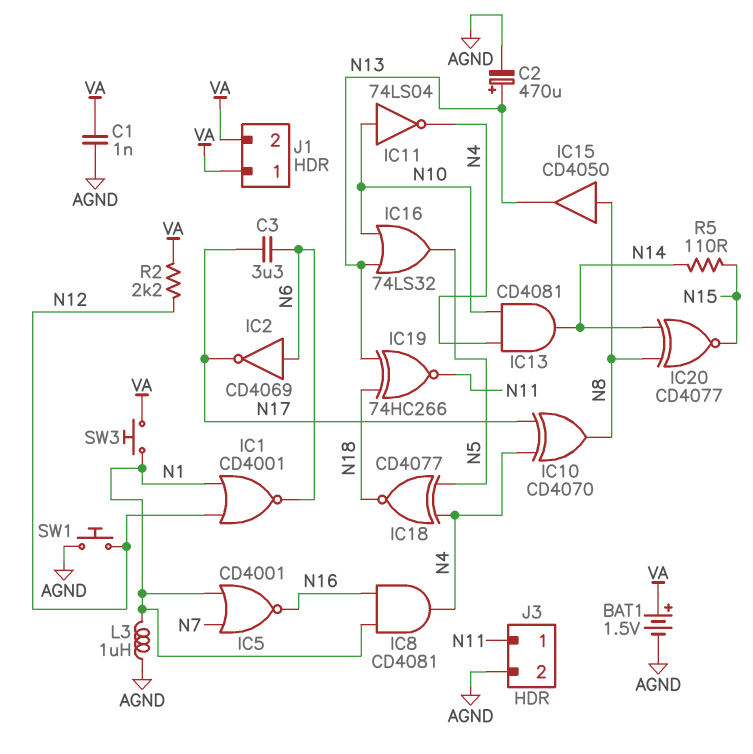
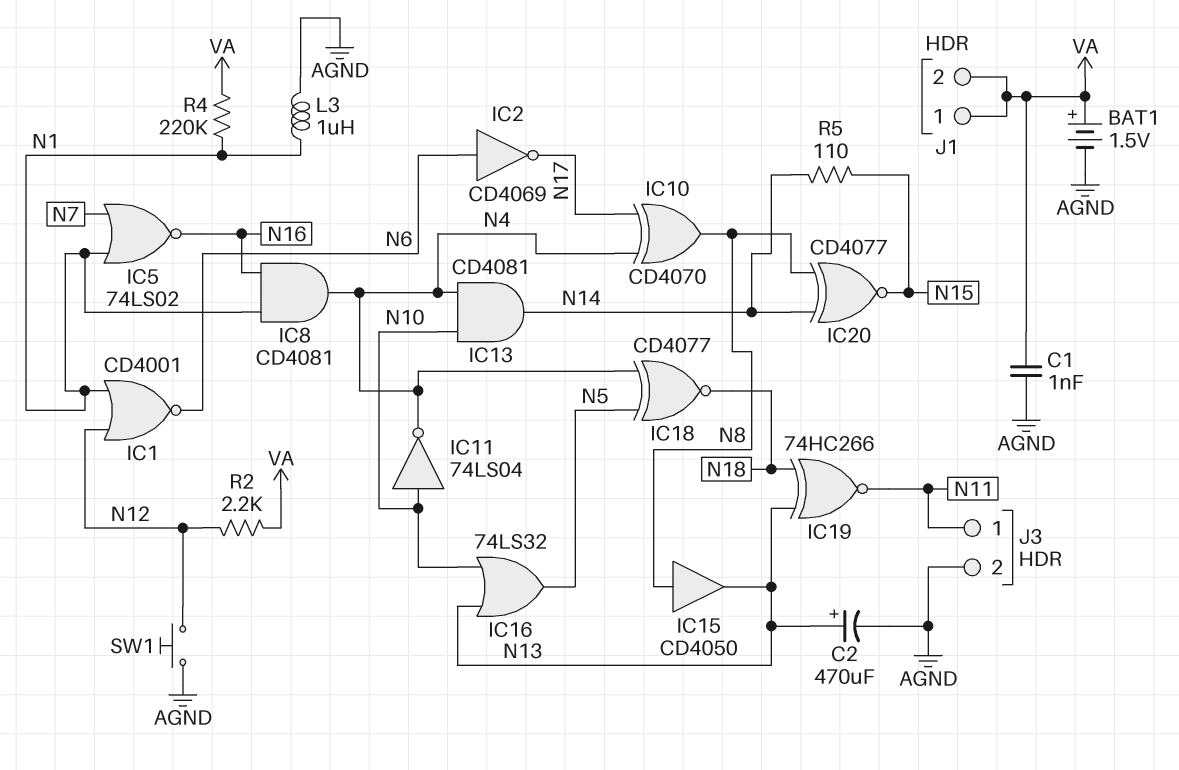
C3: 3.3uF (N6, N17) -> none
IC5: NOR CD4001 (in N1, in N7, out N16) -> NOR 74LS02 (in N1, in N7, out N16)
R4: none -> 220k (N1, VA)
SW3: button (N1, VA) -> none

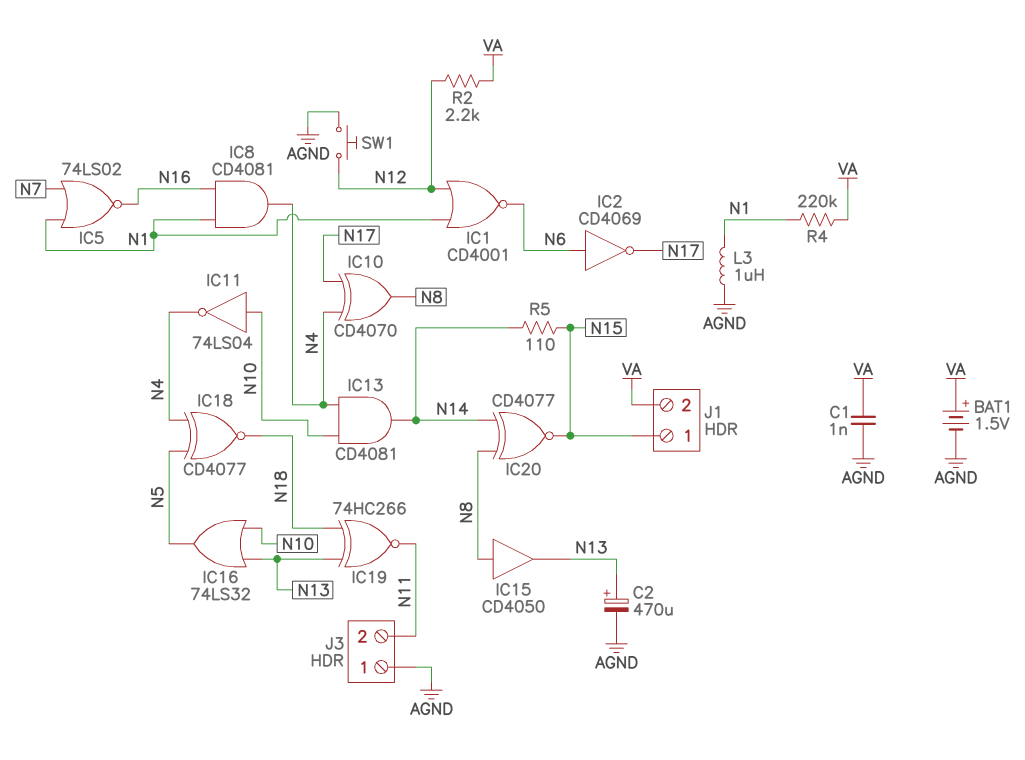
J1 pin 1: VA -> N15
J3 pin 1: N11 -> AGND
J3 pin 2: AGND -> N11

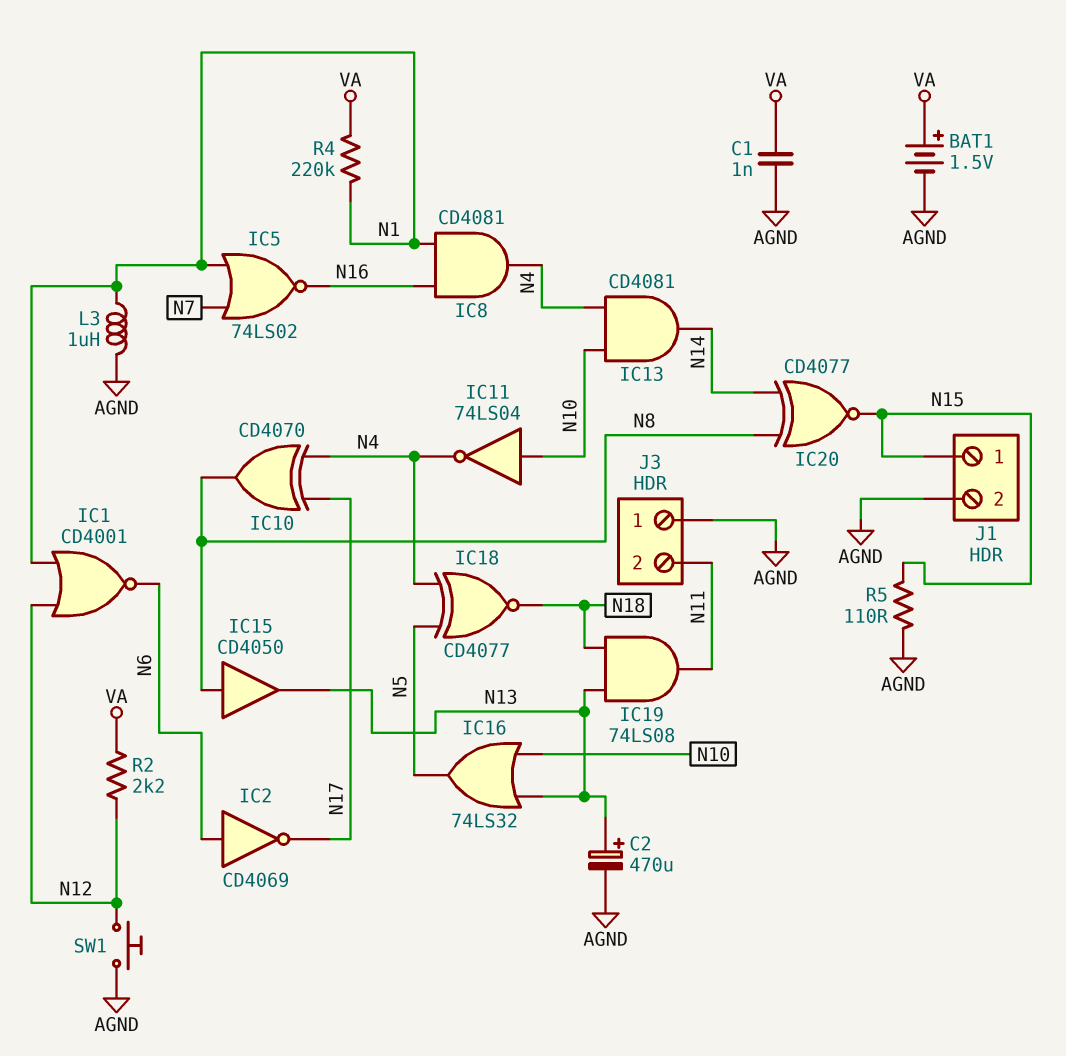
IC19: XNOR 74HC266 (in N13, in N18, out N11) -> AND 74LS08 (in N13, in N18, out N11)
J1 pin 2: VA -> AGND
R5: 110 (N14, N15) -> 110 (AGND, N15)

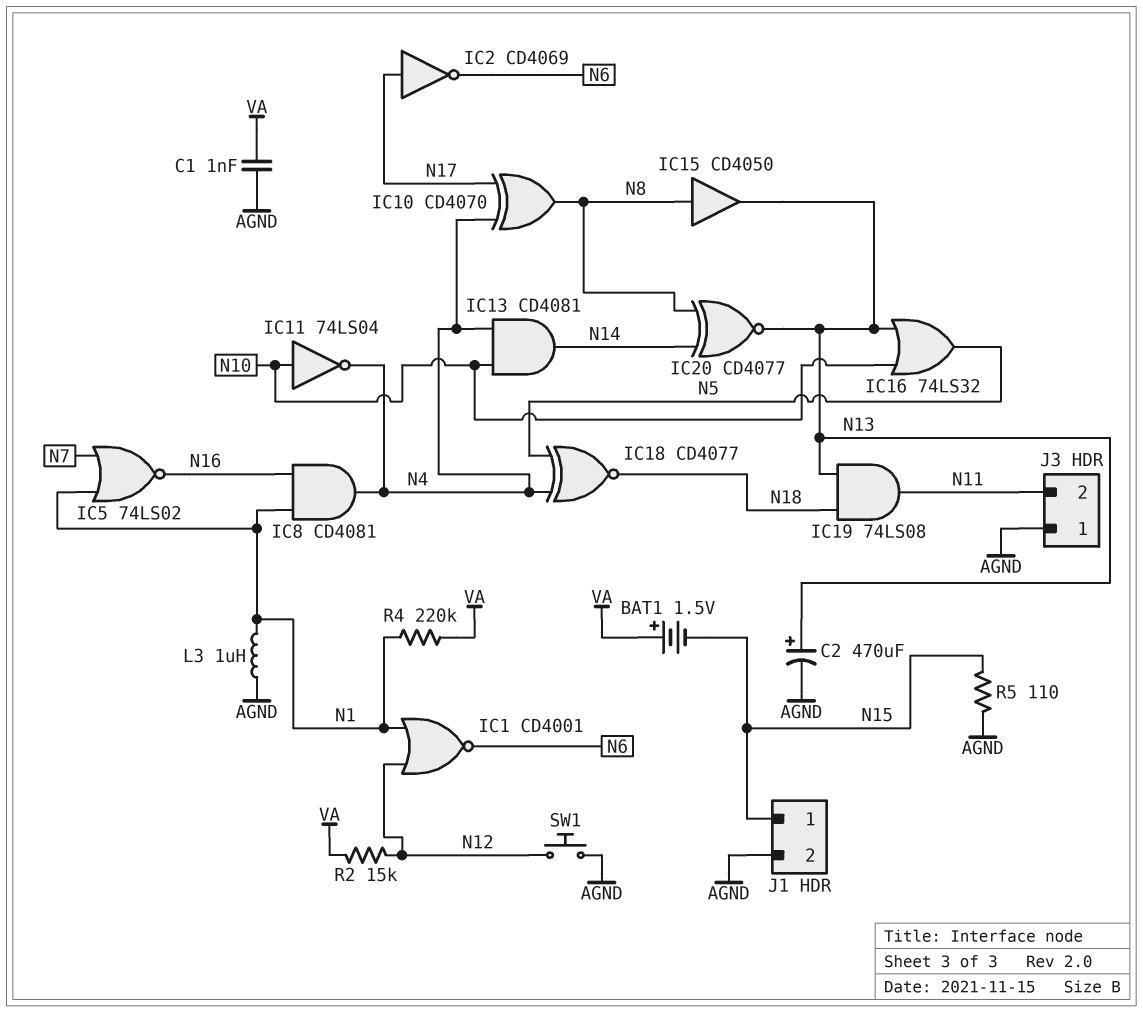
BAT1: 1.5V (plus VA, minus AGND) -> 1.5V (plus VA, minus N15)
IC2: NOT CD4069 (in N6, out N17) -> NOT CD4069 (in N17, out N6)
IC20: XNOR CD4077 (in N8, in N14, out N15) -> XNOR CD4077 (in N8, in N14, out N13)
R2: 2.2k (N12, VA) -> 15k (N12, VA)

